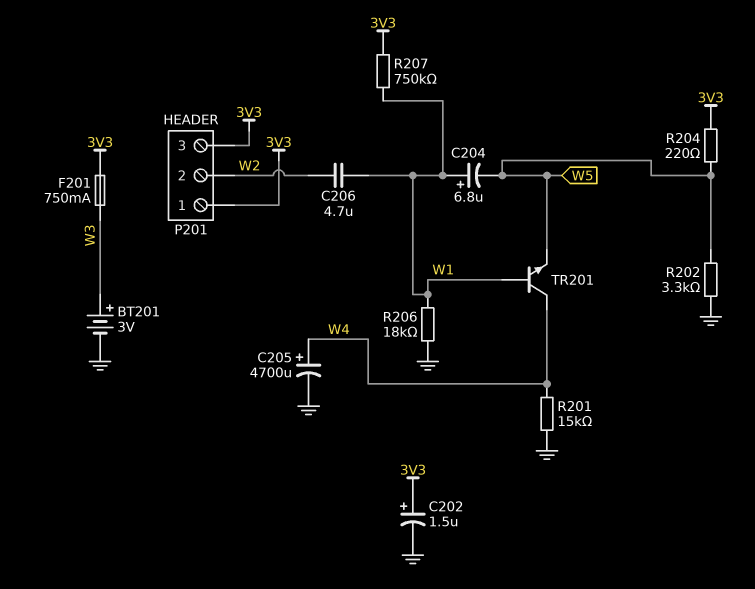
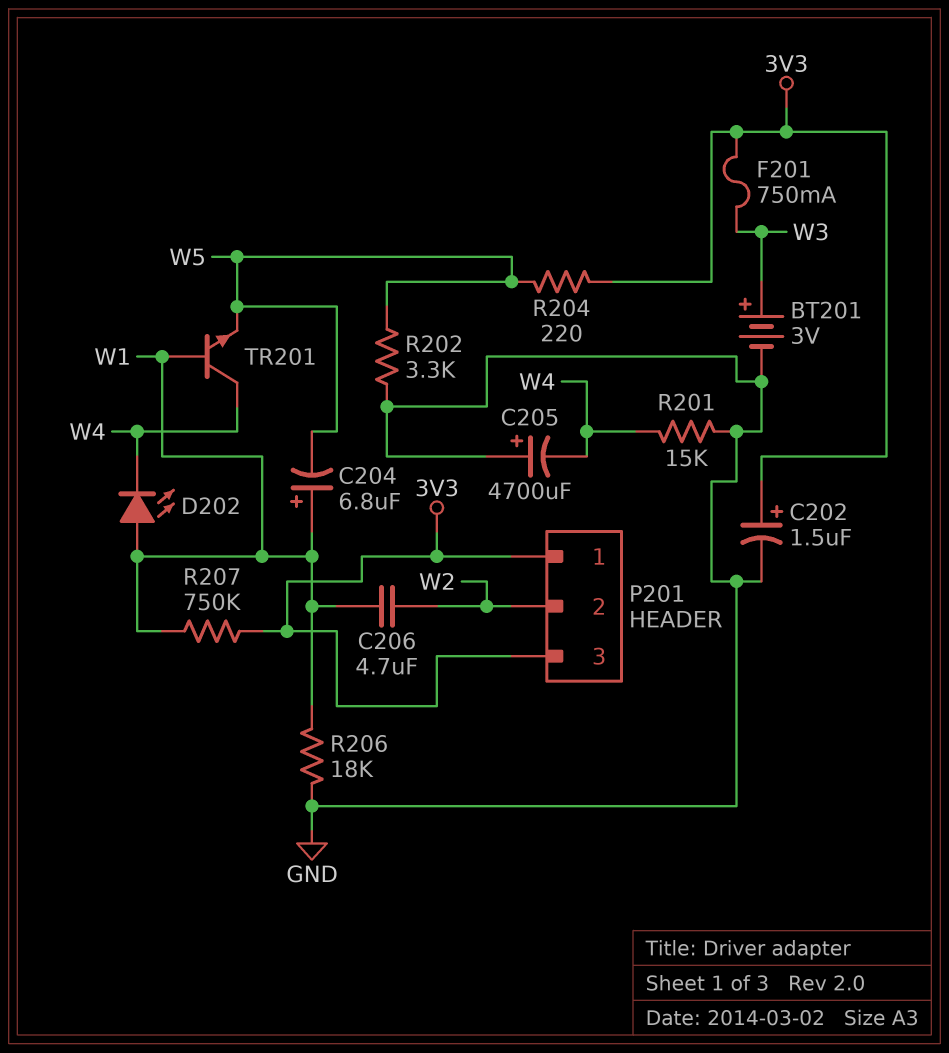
C205: 4700uF (plus W4, minus GND) -> 4700uF (plus GND, minus W4)
D202: none -> LED (A W1, K W4)

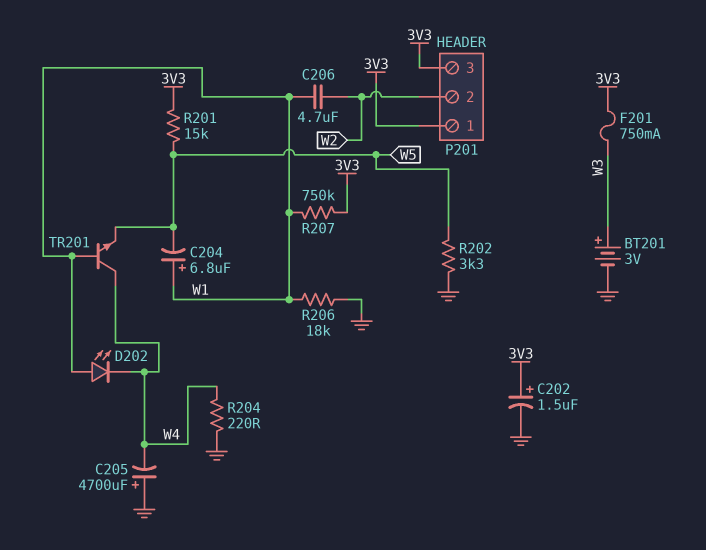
R201: 15k (GND, W4) -> 15k (3V3, W5)
R204: 220 (3V3, W5) -> 220 (GND, W4)

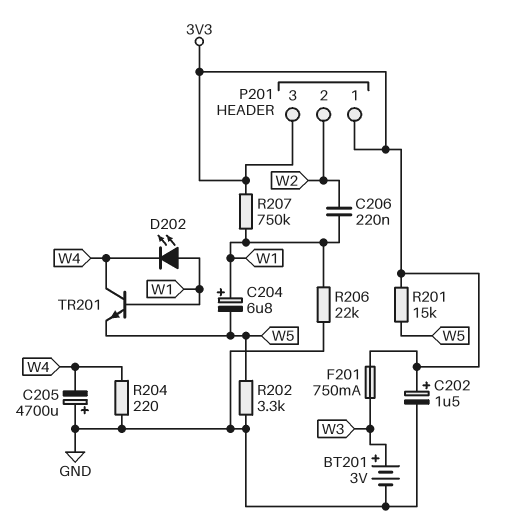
C206: 4.7uF (W1, W2) -> 220nF (W1, W2)
R206: 18k (GND, W1) -> 22k (GND, W1)

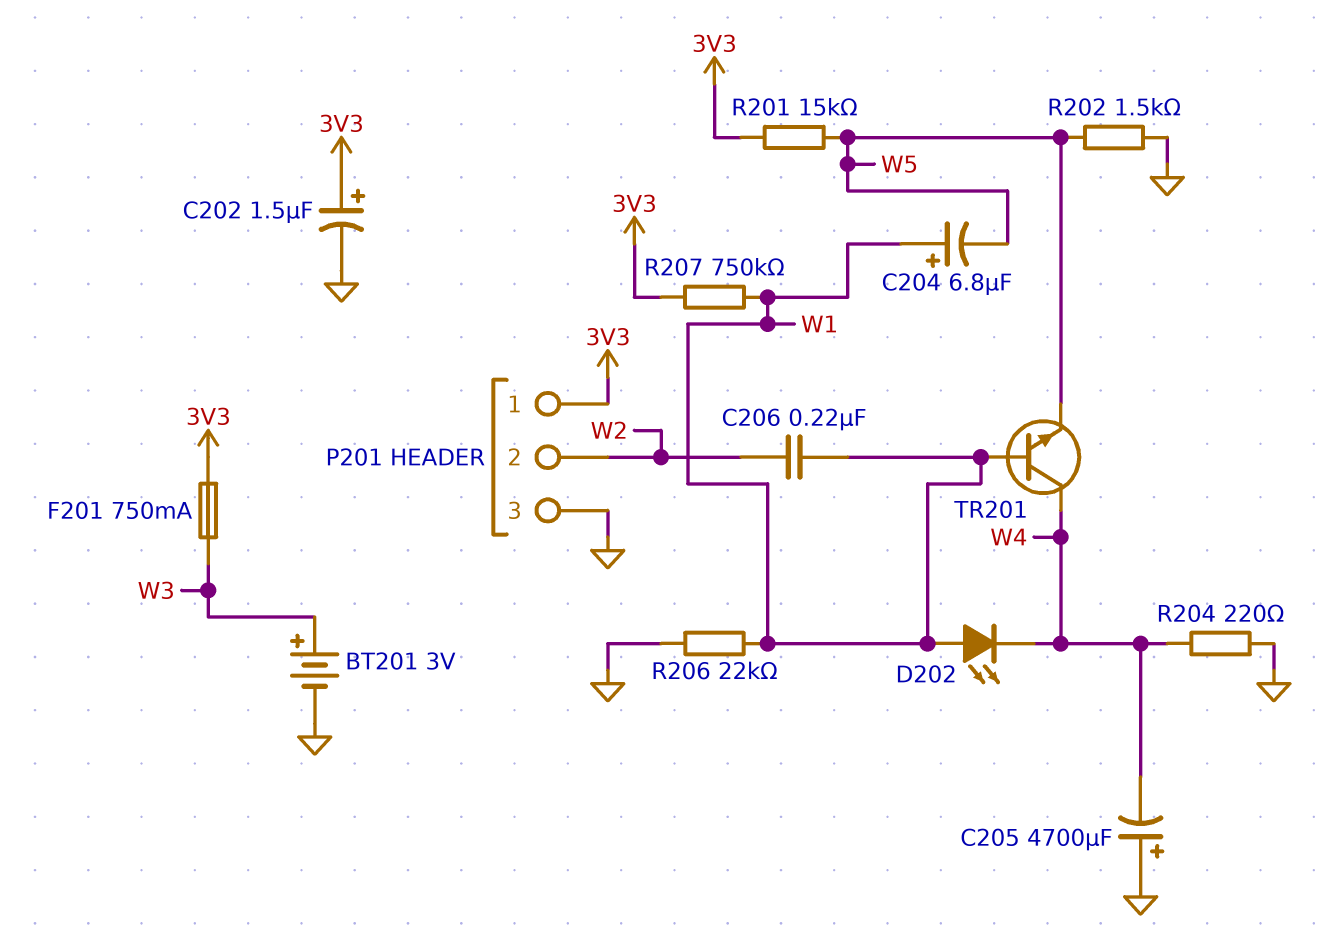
P201 pin 3: 3V3 -> GND
R202: 3.3k (GND, W5) -> 1.5k (GND, W5)

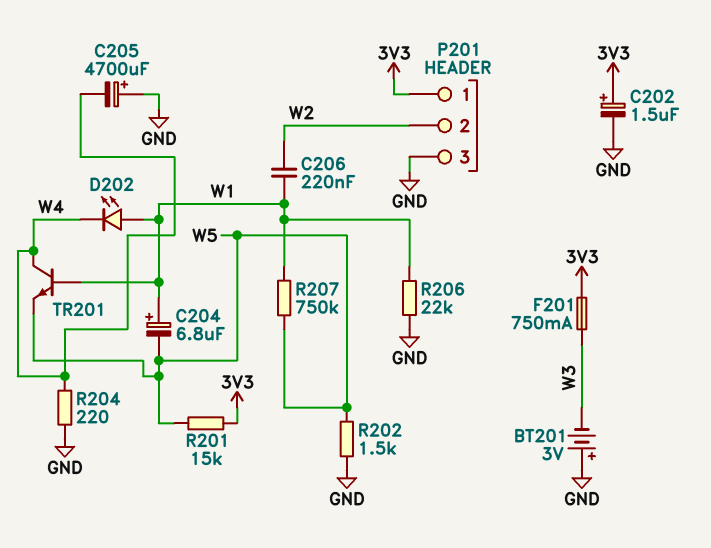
BT201: 3V (plus W3, minus GND) -> 3V (plus GND, minus W3)
R207: 750k (3V3, W1) -> 750k (W1, W5)

